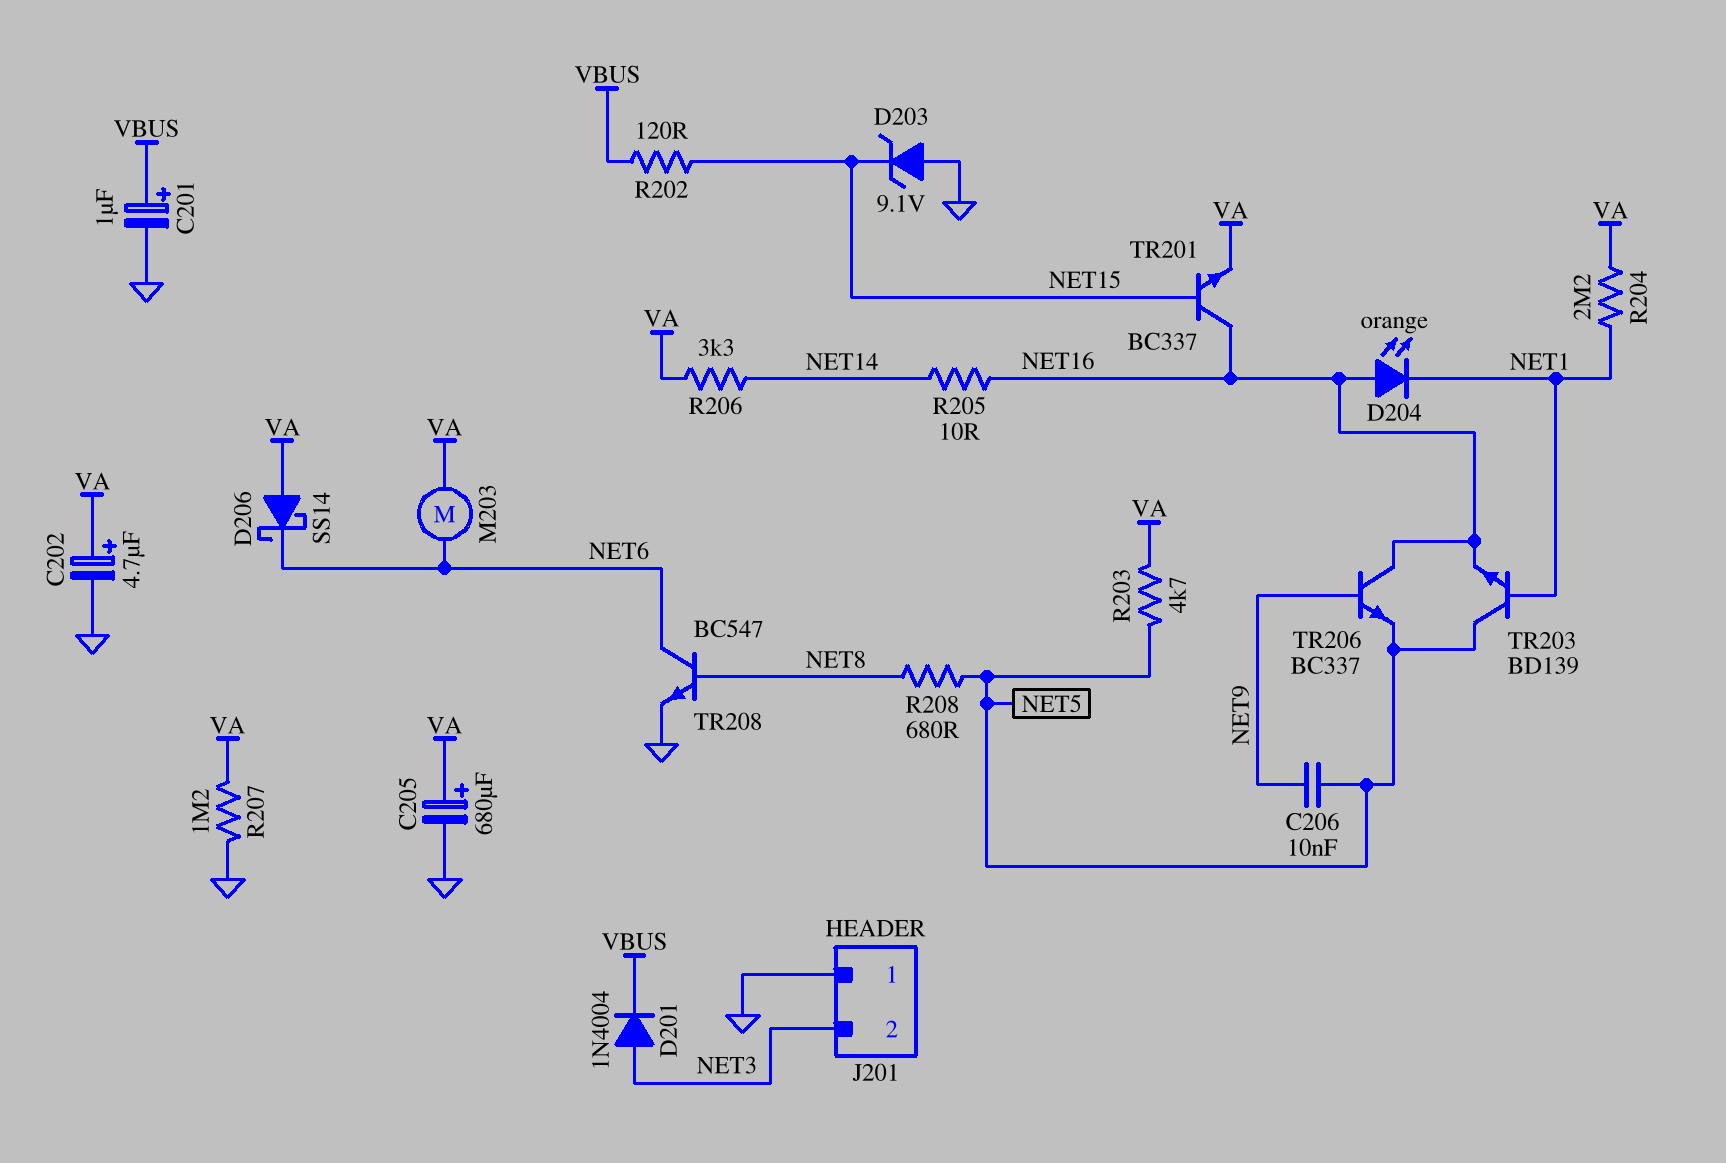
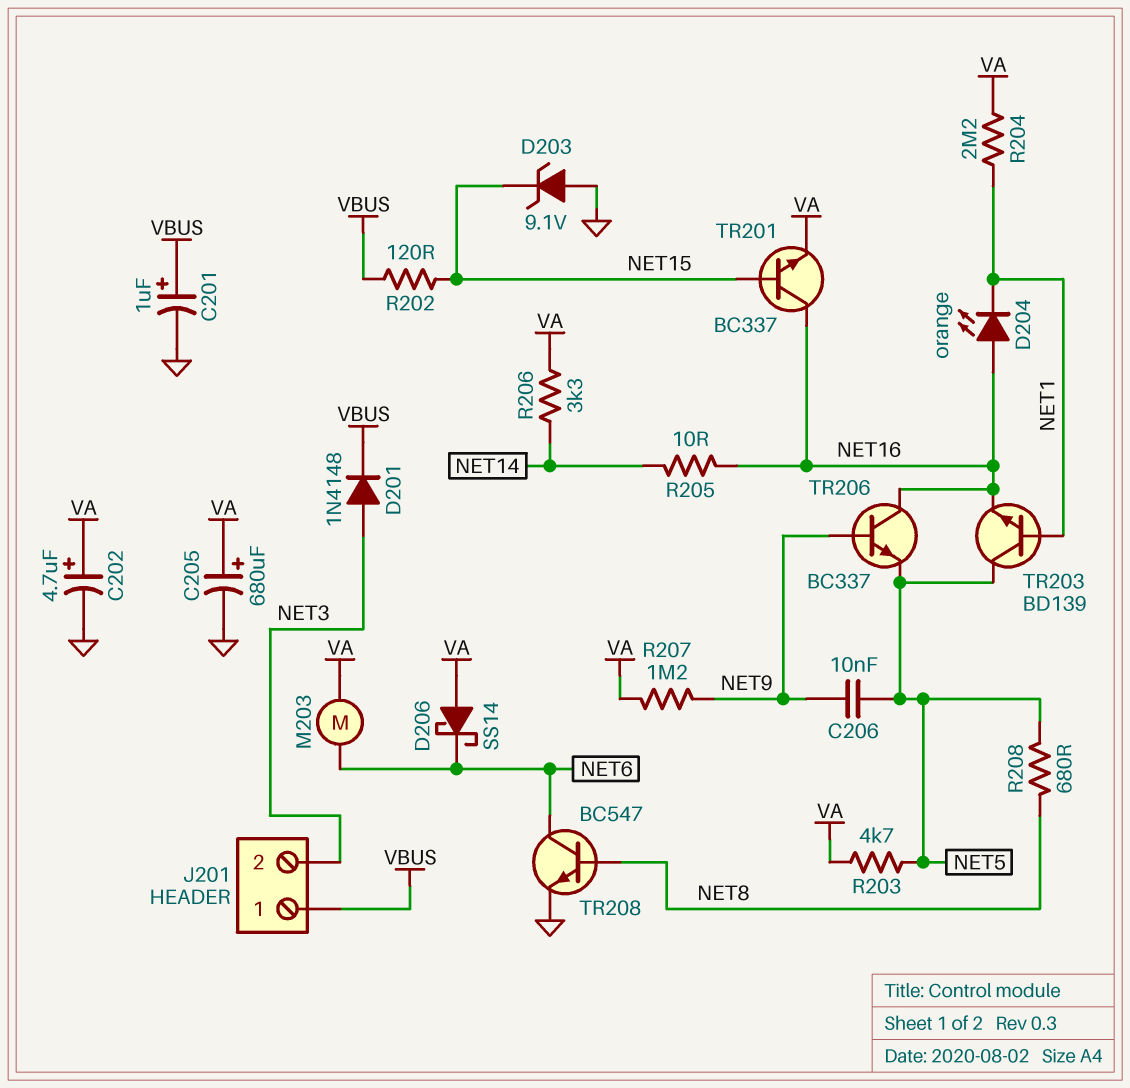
D201: diode 1N4004 (A NET3, K VBUS) -> diode 1N4148 (A NET3, K VBUS)
J201 pin 1: GND -> VBUS
R207: 1.2M (GND, VA) -> 1.2M (NET9, VA)

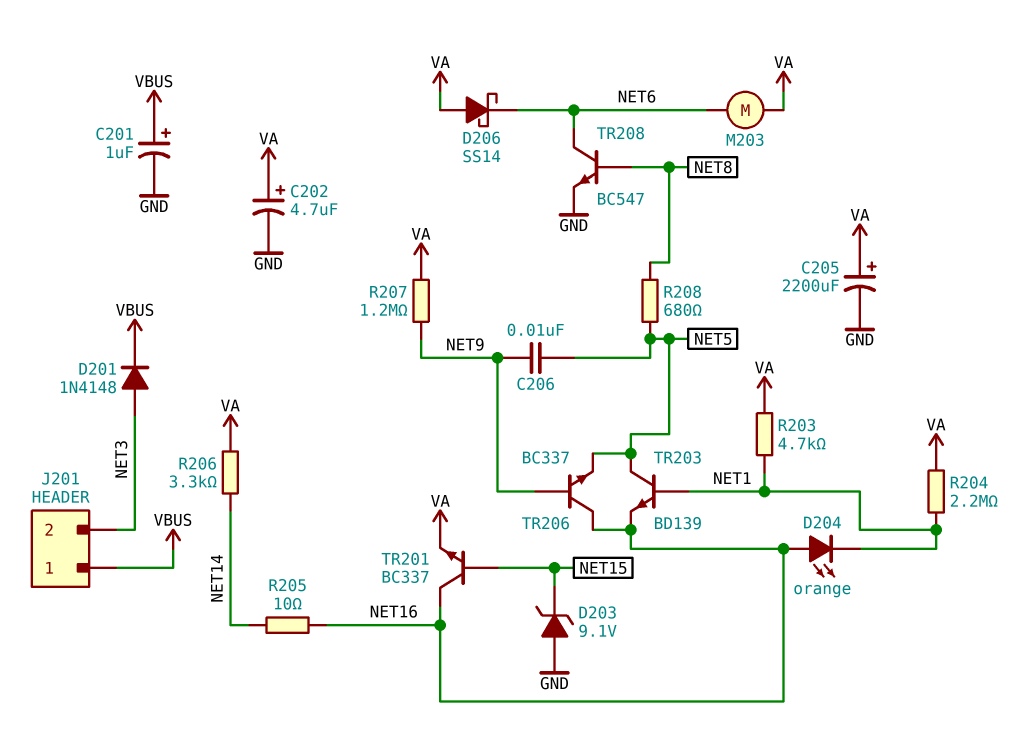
C205: 680uF (plus VA, minus GND) -> 2200uF (plus VA, minus GND)
R202: 120 (NET15, VBUS) -> none
R203: 4.7k (NET5, VA) -> 4.7k (NET1, VA)

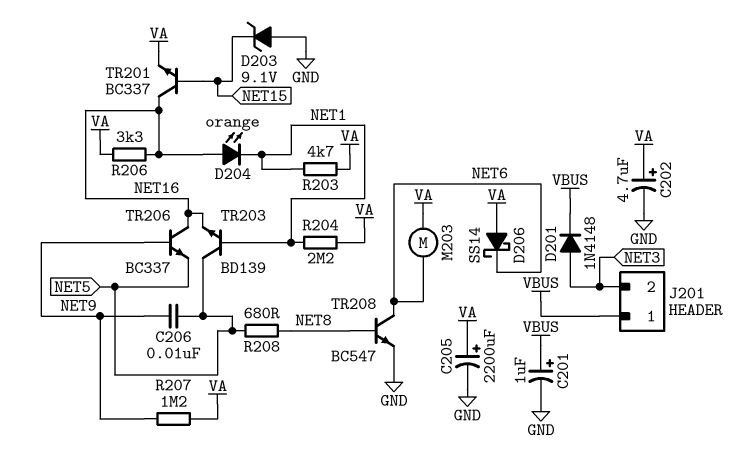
R205: 10 (NET14, NET16) -> none
R206: 3.3k (NET14, VA) -> 3.3k (NET16, VA)

